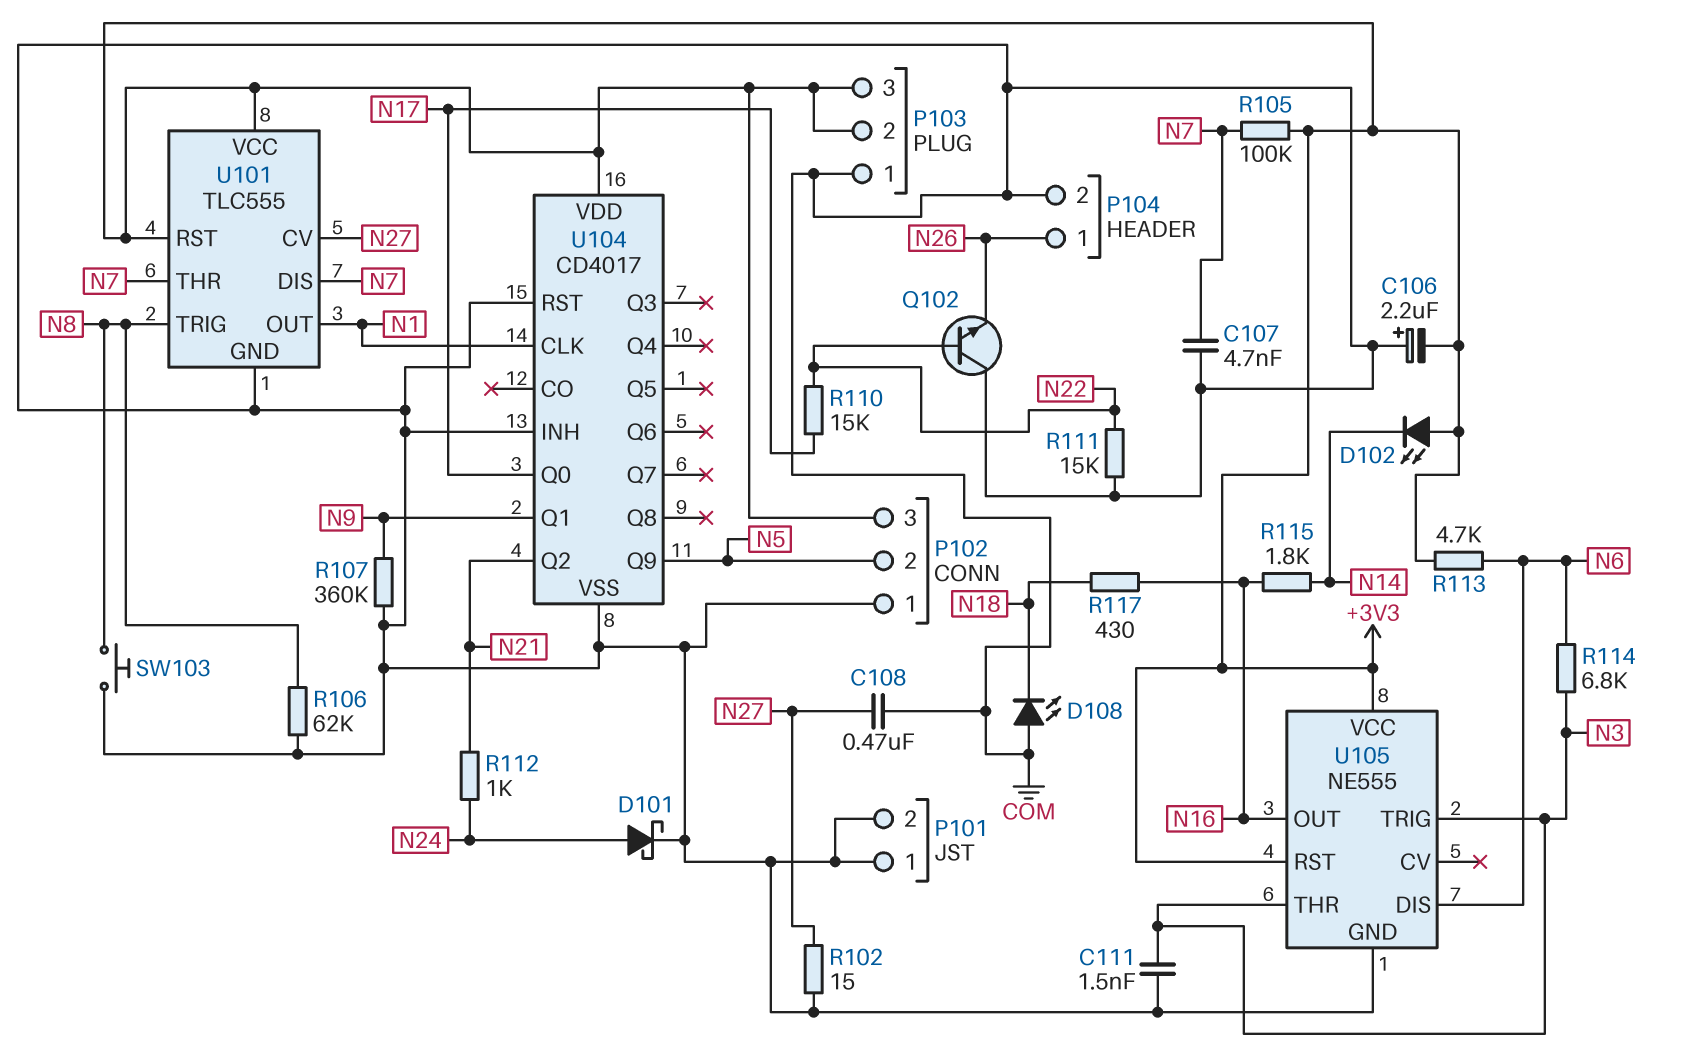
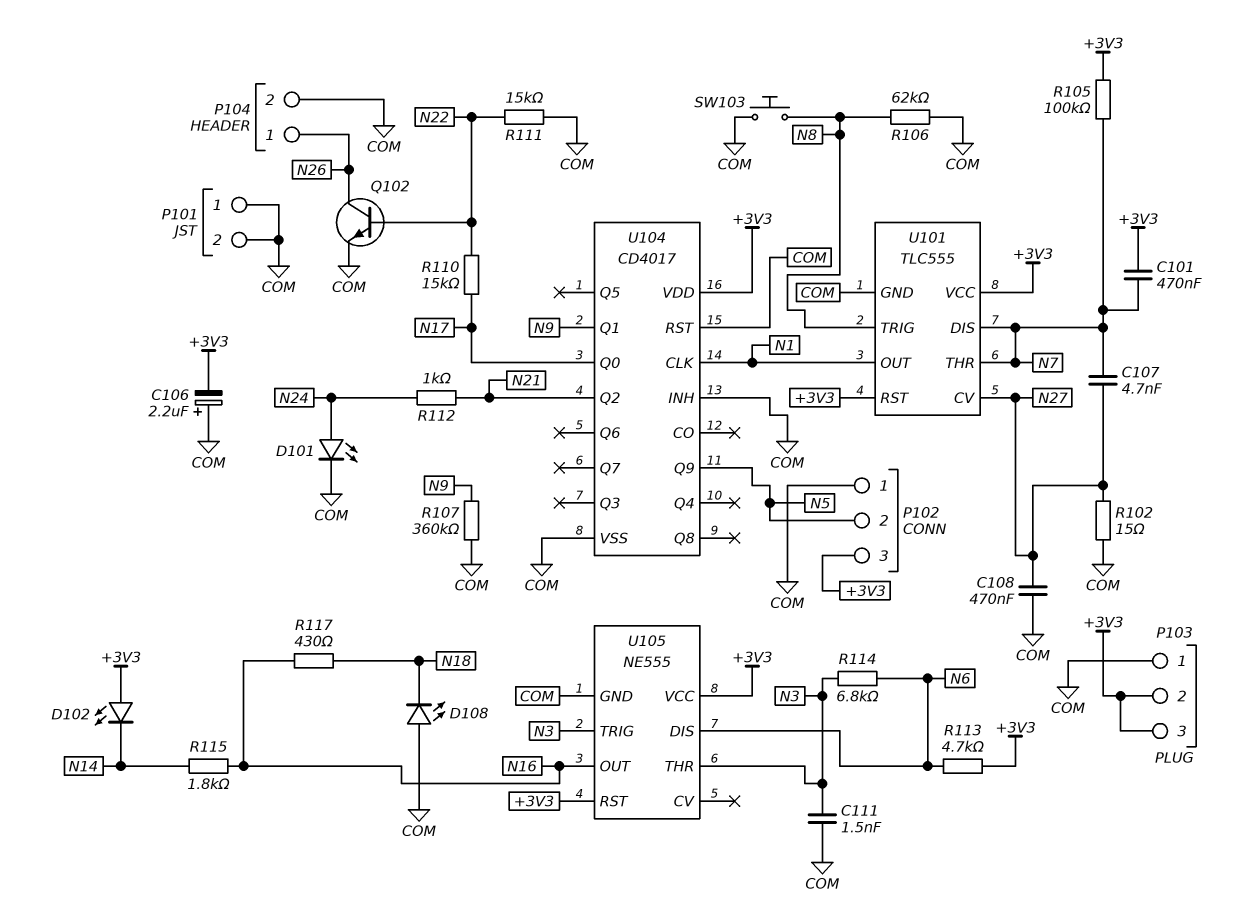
C101: none -> 470nF (+3V3, N7)
C107: 4.7nF (COM, N7) -> 4.7nF (N7, N27)
D101: schottky (A N24, K COM) -> LED (A N24, K COM)
Q102: NPN (B N22, C COM, E N26) -> NPN (B N22, C N26, E COM)

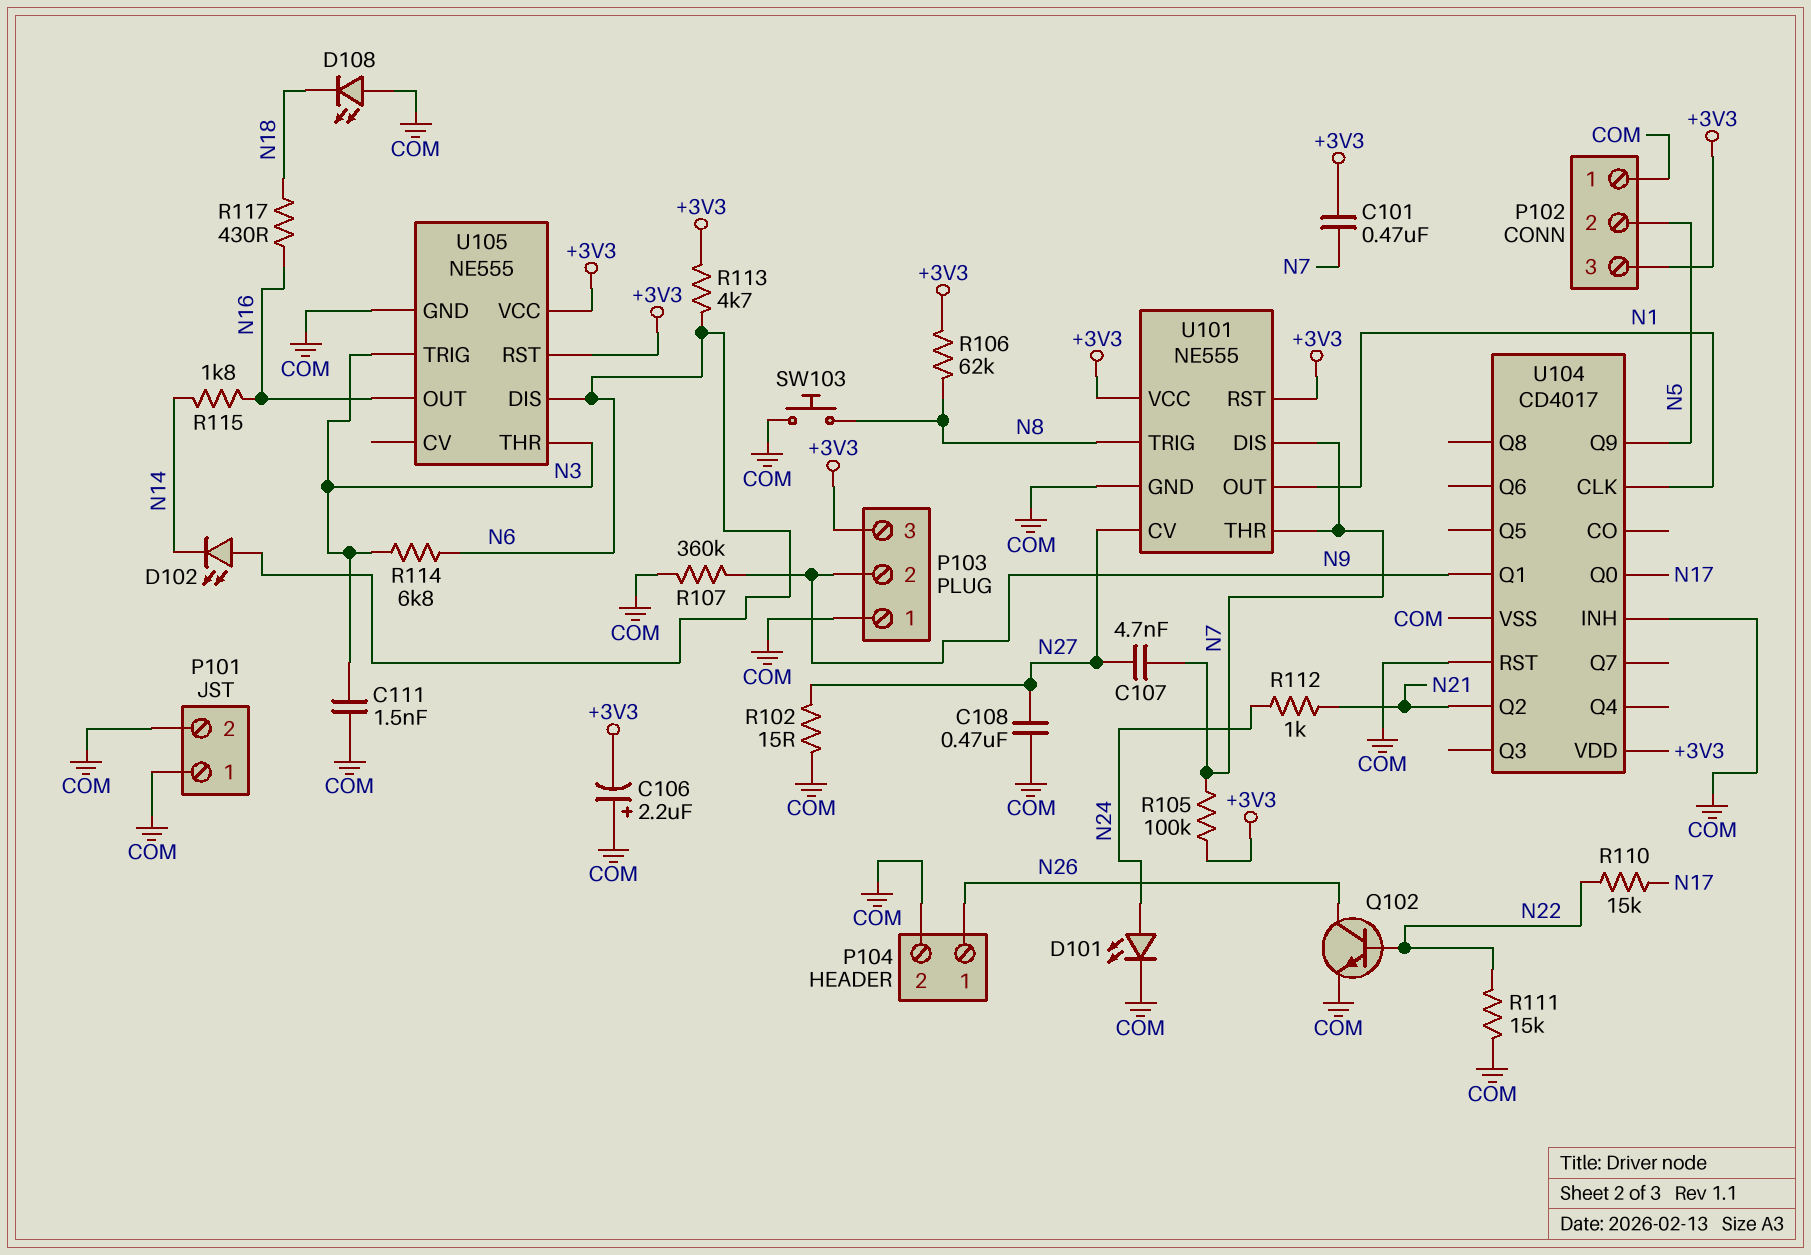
D102: LED (A +3V3, K N14) -> LED (A N6, K N14)
P103 pin 2: +3V3 -> N9
R106: 62k (COM, N8) -> 62k (+3V3, N8)
U101: TLC555 -> NE555

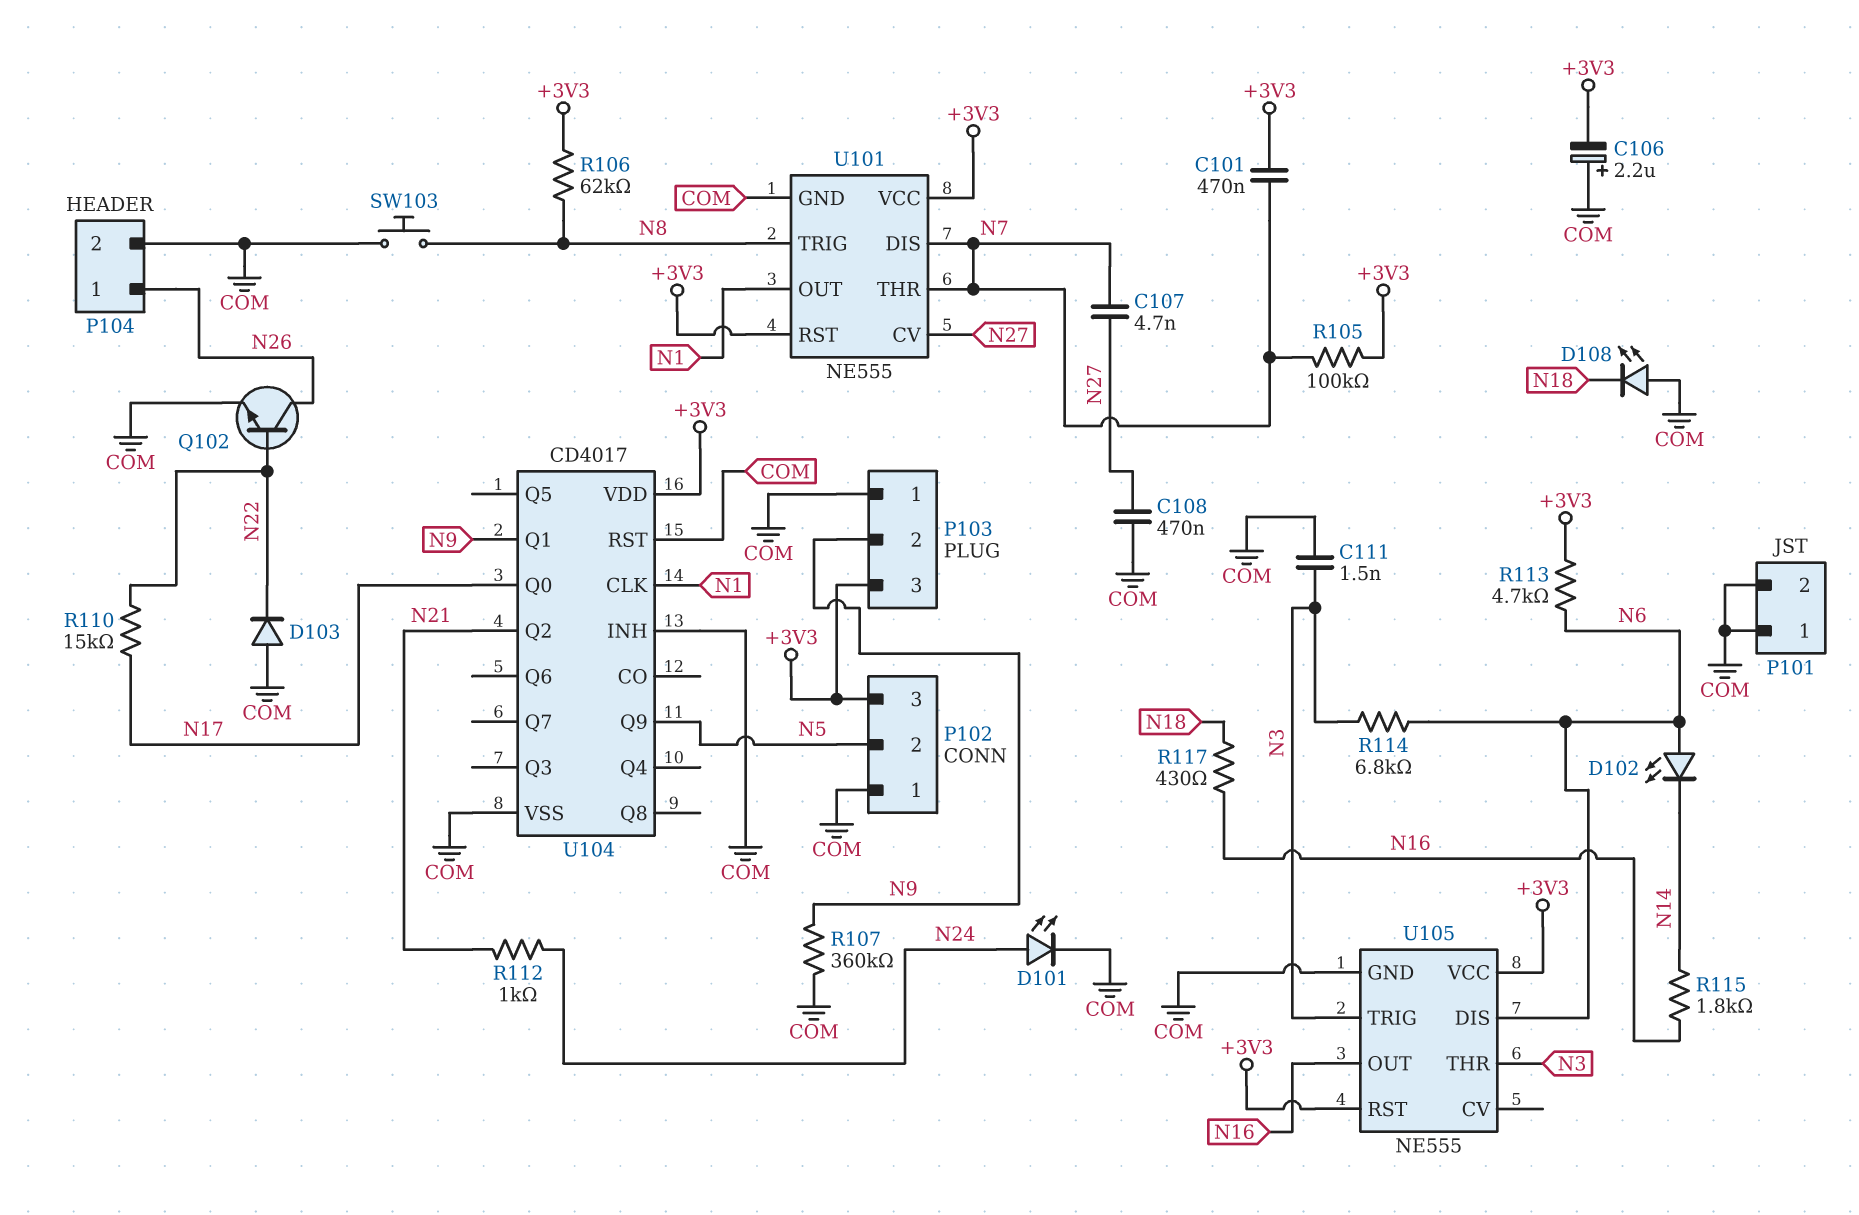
D103: none -> diode (A COM, K N22)
R102: 15 (COM, N27) -> none
R111: 15k (COM, N22) -> none

